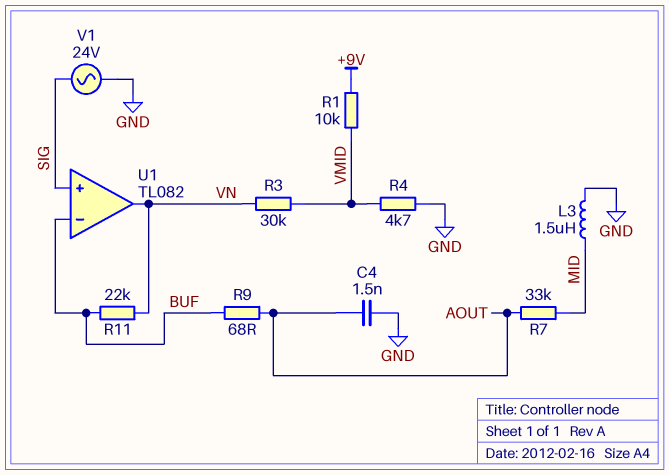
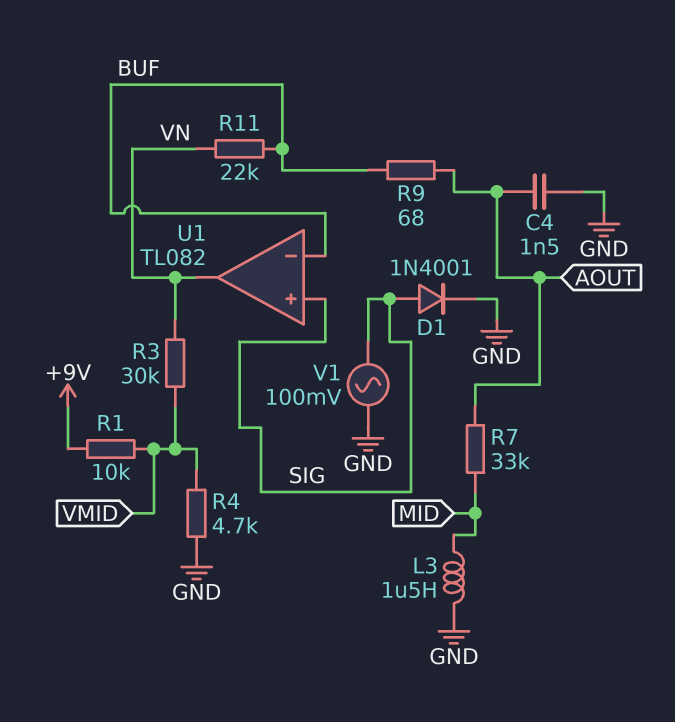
D1: none -> diode 1N4001 (A SIG, K GND)
V1: AC 24V (GND, SIG) -> AC 100mV (GND, SIG)

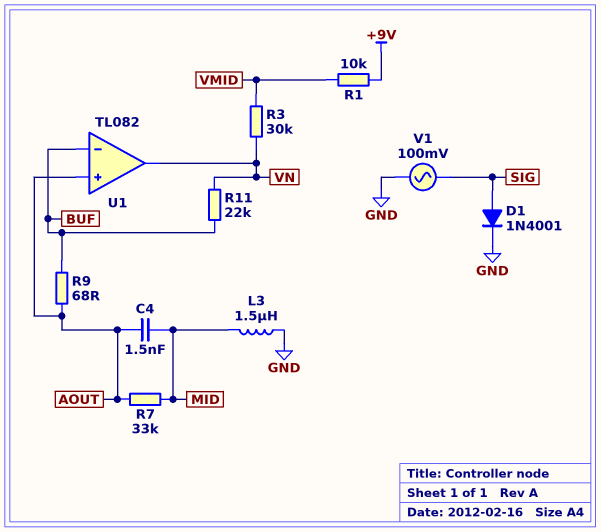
C4: 1.5nF (AOUT, GND) -> 1.5nF (AOUT, MID)
R4: 4.7k (GND, VMID) -> none
U1 pin in+: SIG -> AOUT

